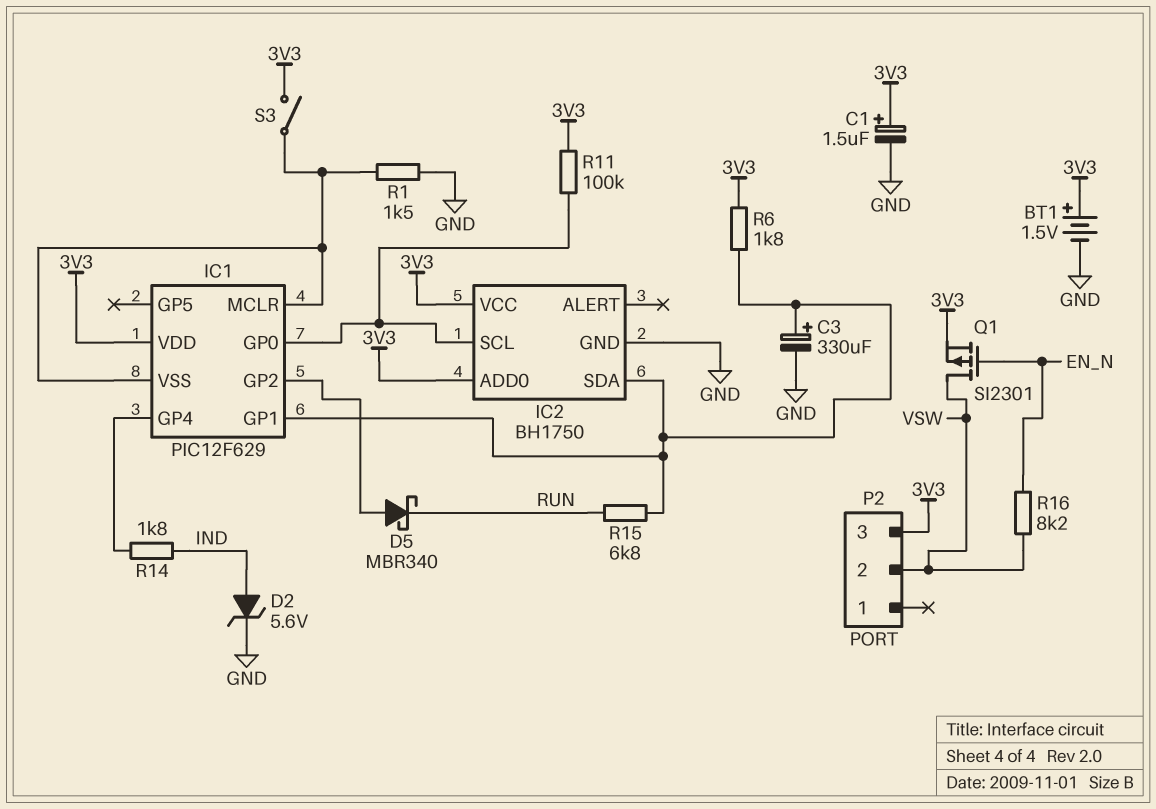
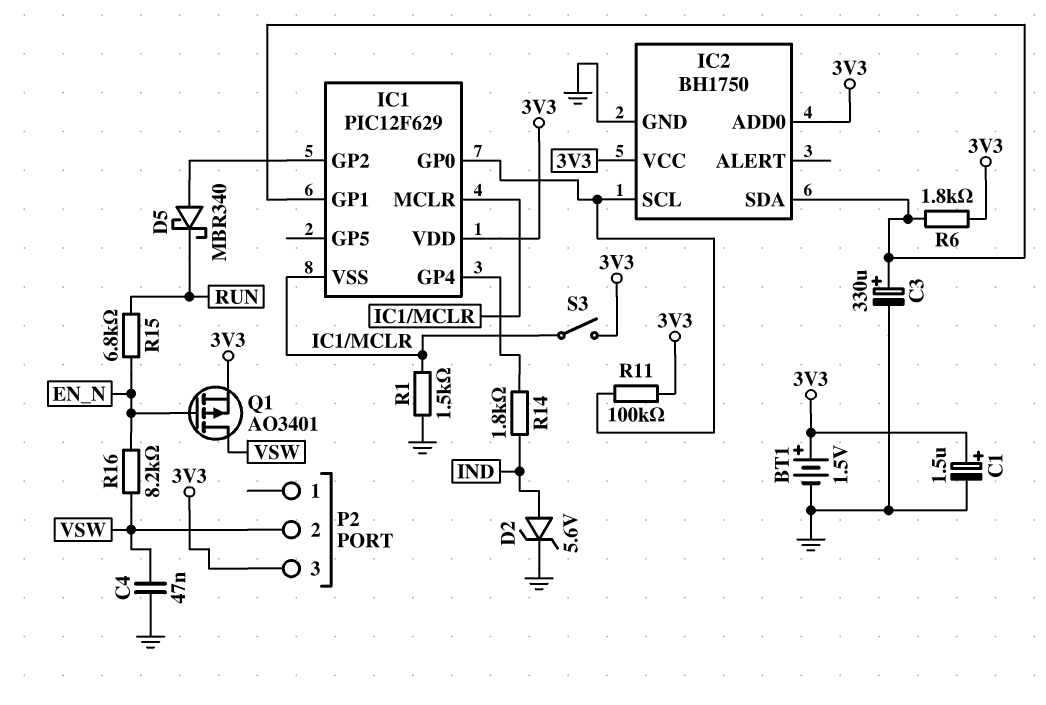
C4: none -> 47nF (GND, VSW)
Q1: PMOS SI2301 (G EN_N, D VSW, S 3V3) -> PMOS AO3401 (G EN_N, D VSW, S 3V3)
R15: 6.8k (IC1/GP1, RUN) -> 6.8k (EN_N, RUN)

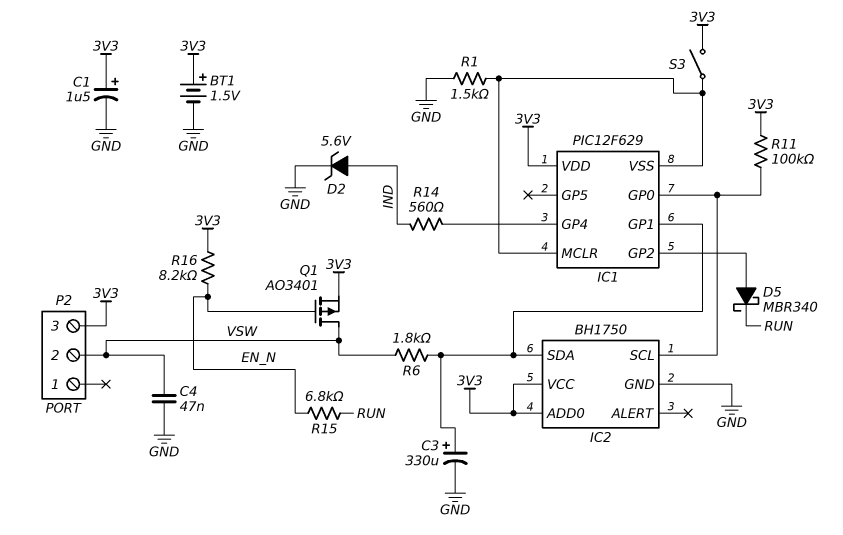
R6: 1.8k (3V3, IC1/GP1) -> 1.8k (IC1/GP1, VSW)
R14: 1.8k (IC1/GP4, IND) -> 560 (IC1/GP4, IND)
R16: 8.2k (EN_N, VSW) -> 8.2k (3V3, EN_N)

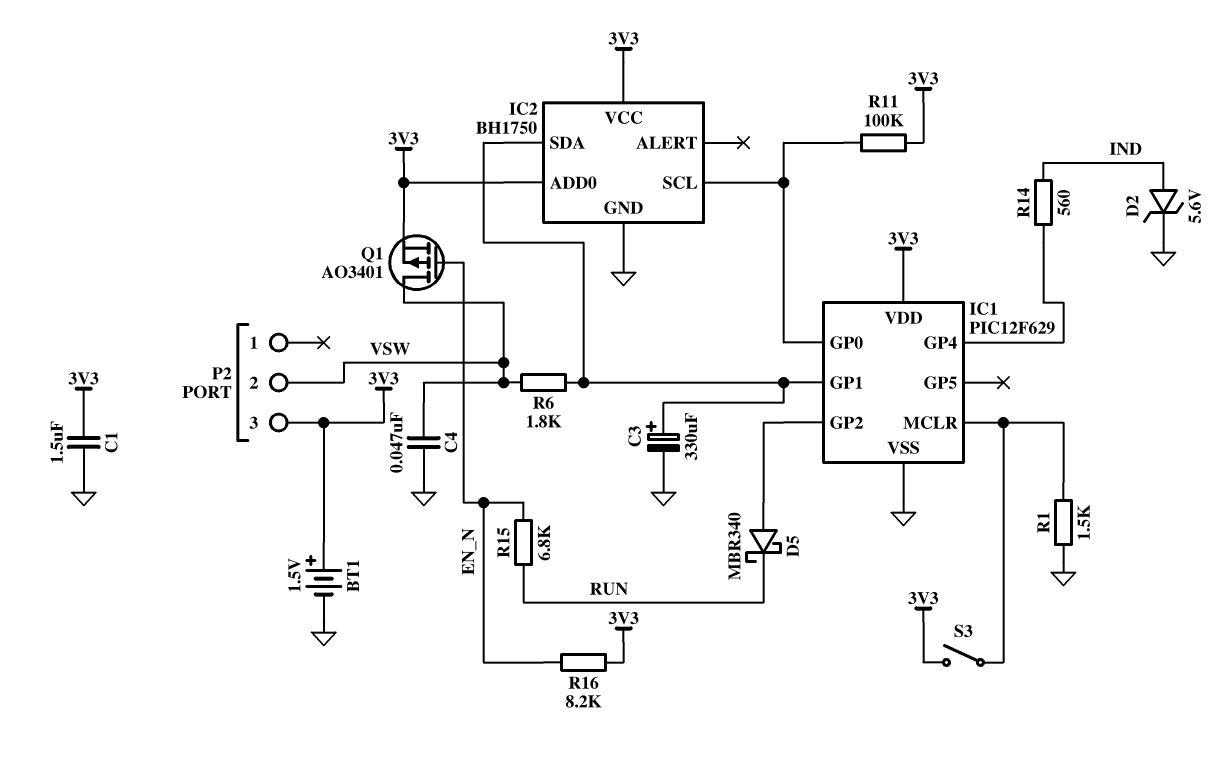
C1: 1.5uF (plus 3V3, minus GND) -> 1.5uF (3V3, GND)
IC1 pin VSS: IC1/MCLR -> GND

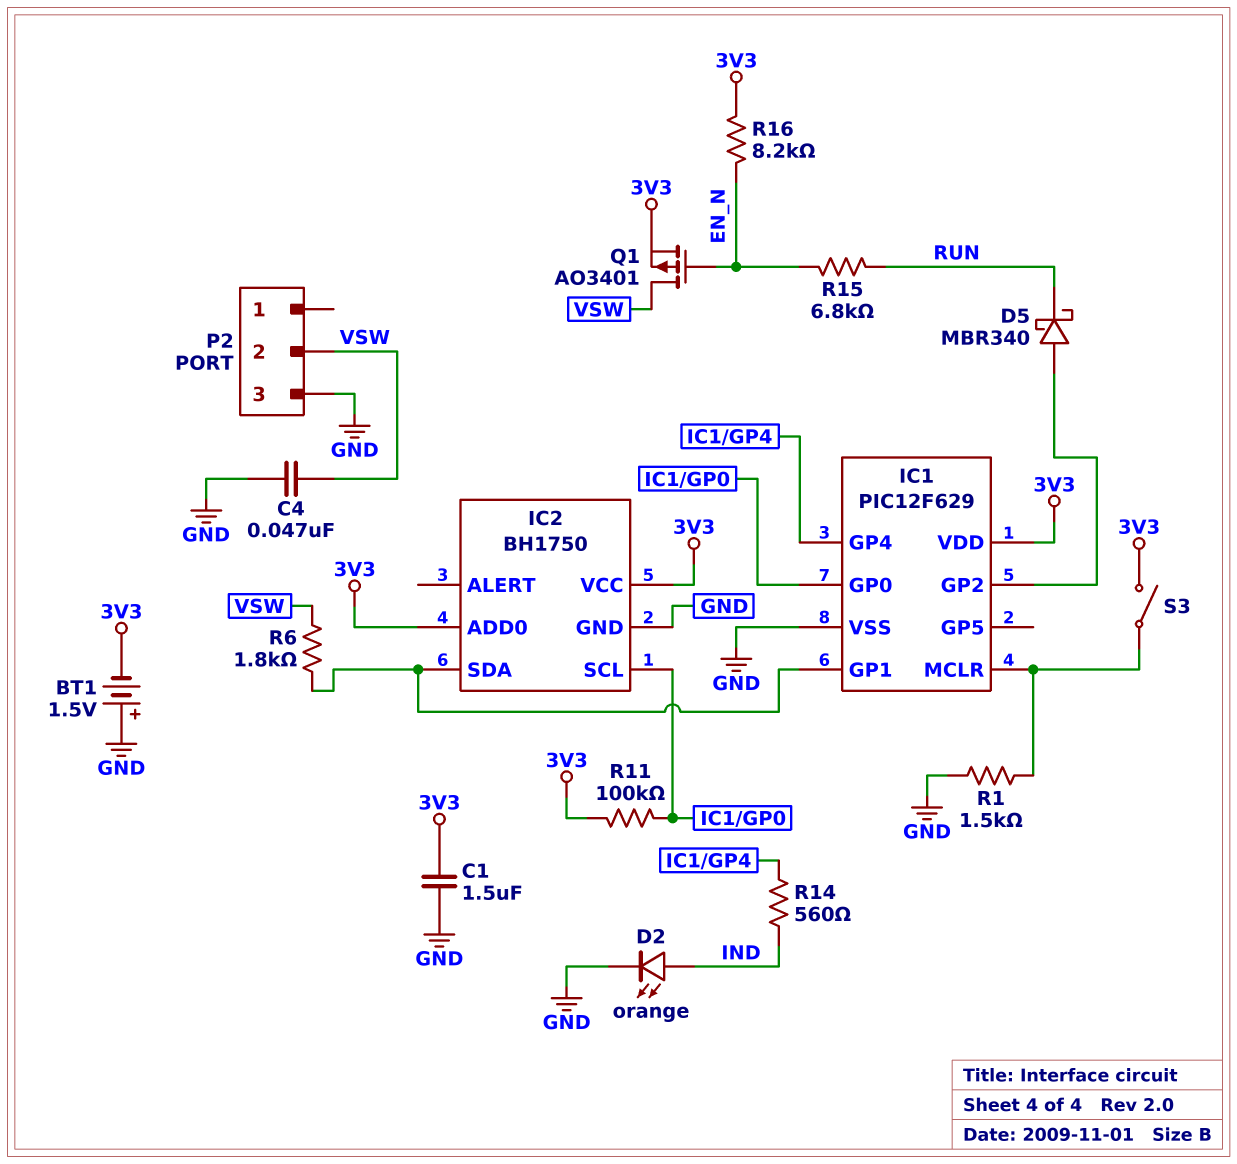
BT1: 1.5V (plus 3V3, minus GND) -> 1.5V (plus GND, minus 3V3)
C3: 330uF (plus IC1/GP1, minus GND) -> none
D2: zener 5.6V (A IND, K GND) -> LED orange (A IND, K GND)
P2 pin 3: 3V3 -> GND

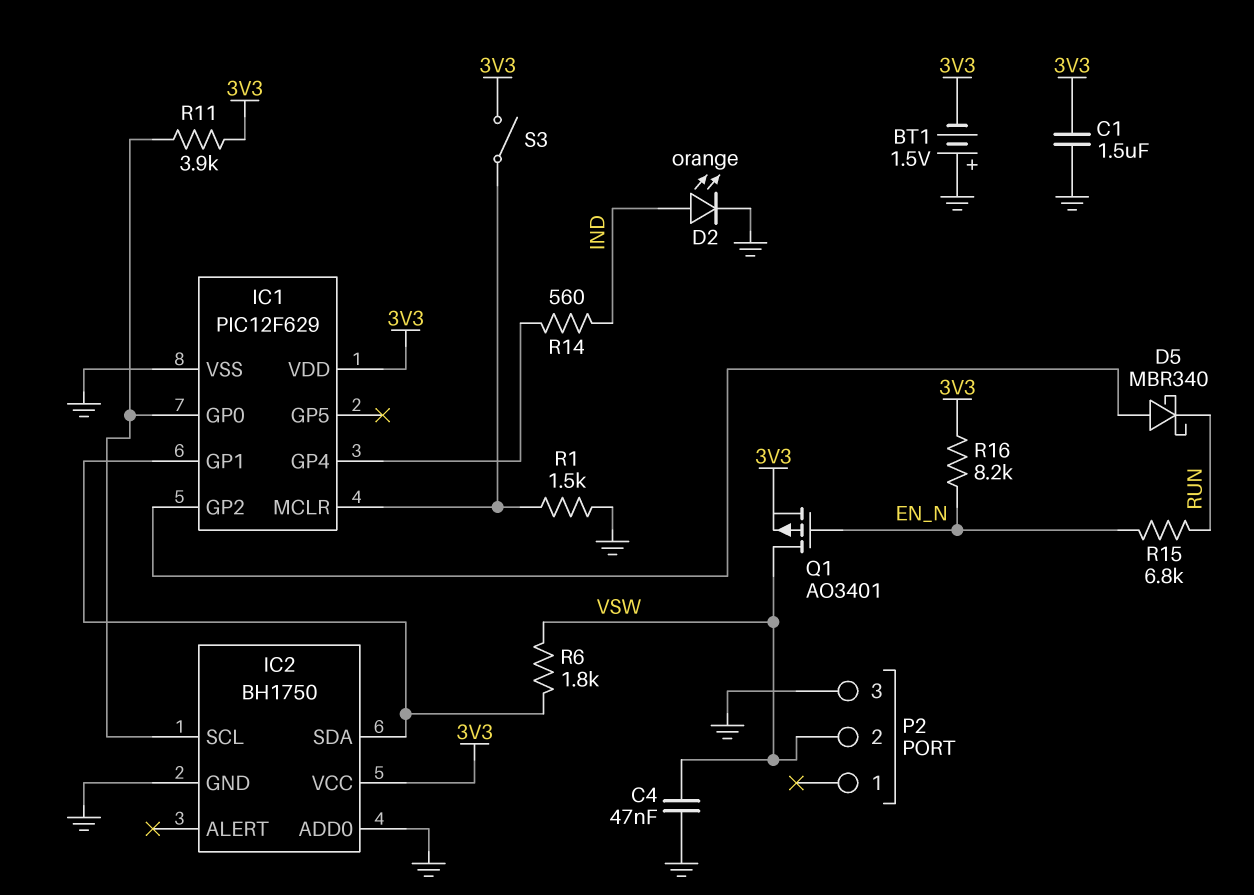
IC2 pin ADD0: 3V3 -> GND
R11: 100k (3V3, IC1/GP0) -> 3.9k (3V3, IC1/GP0)

